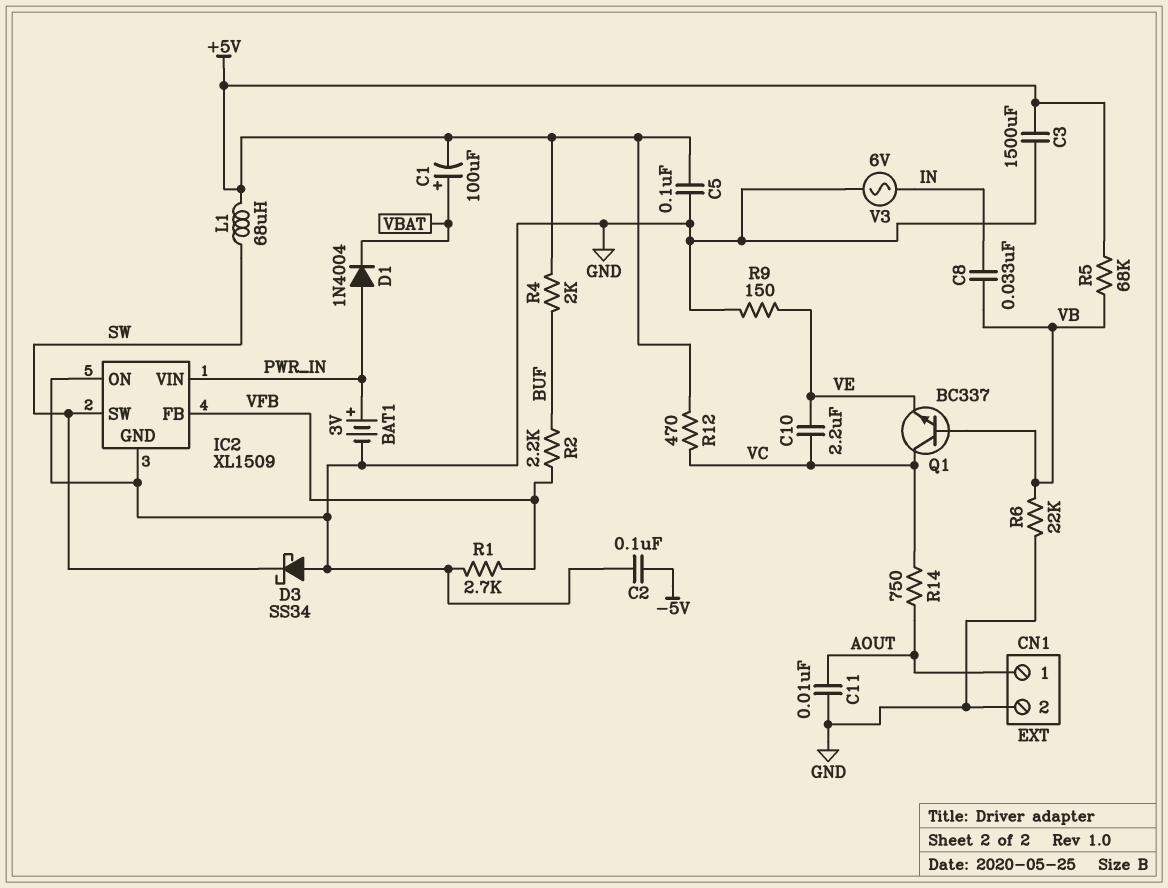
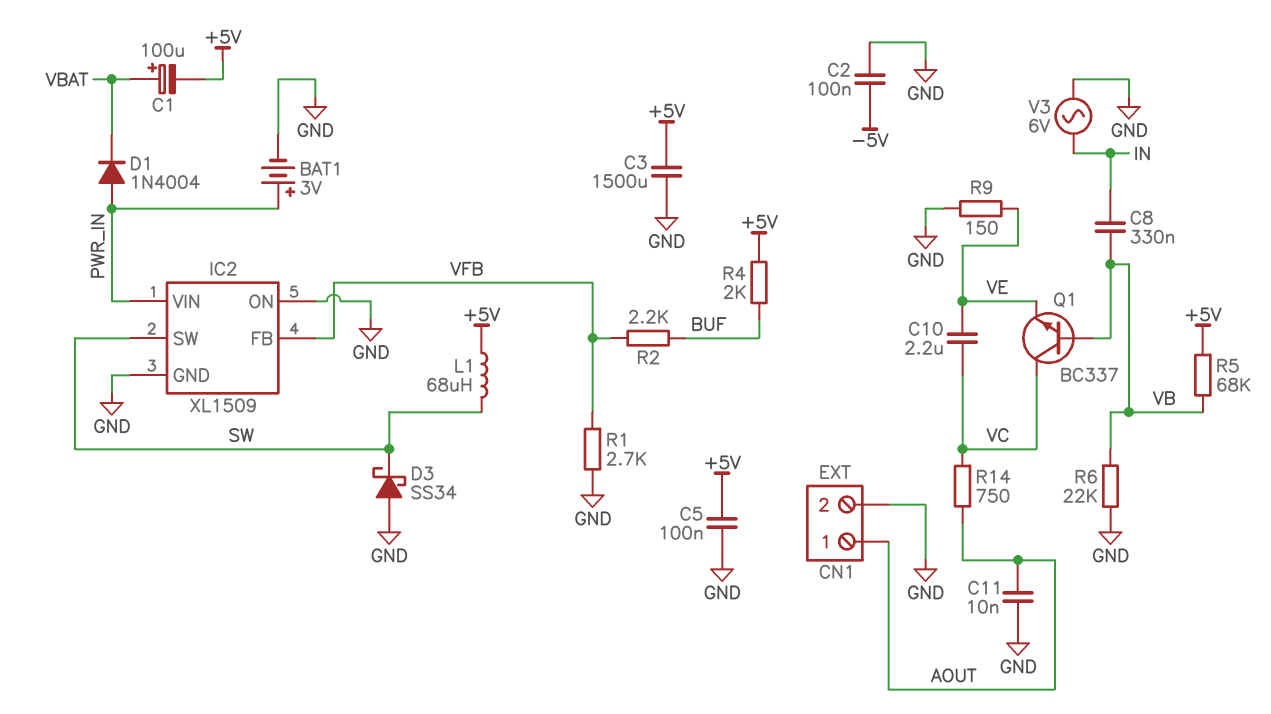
C8: 33nF (IN, VB) -> 330nF (IN, VB)
R12: 470 (+5V, VC) -> none

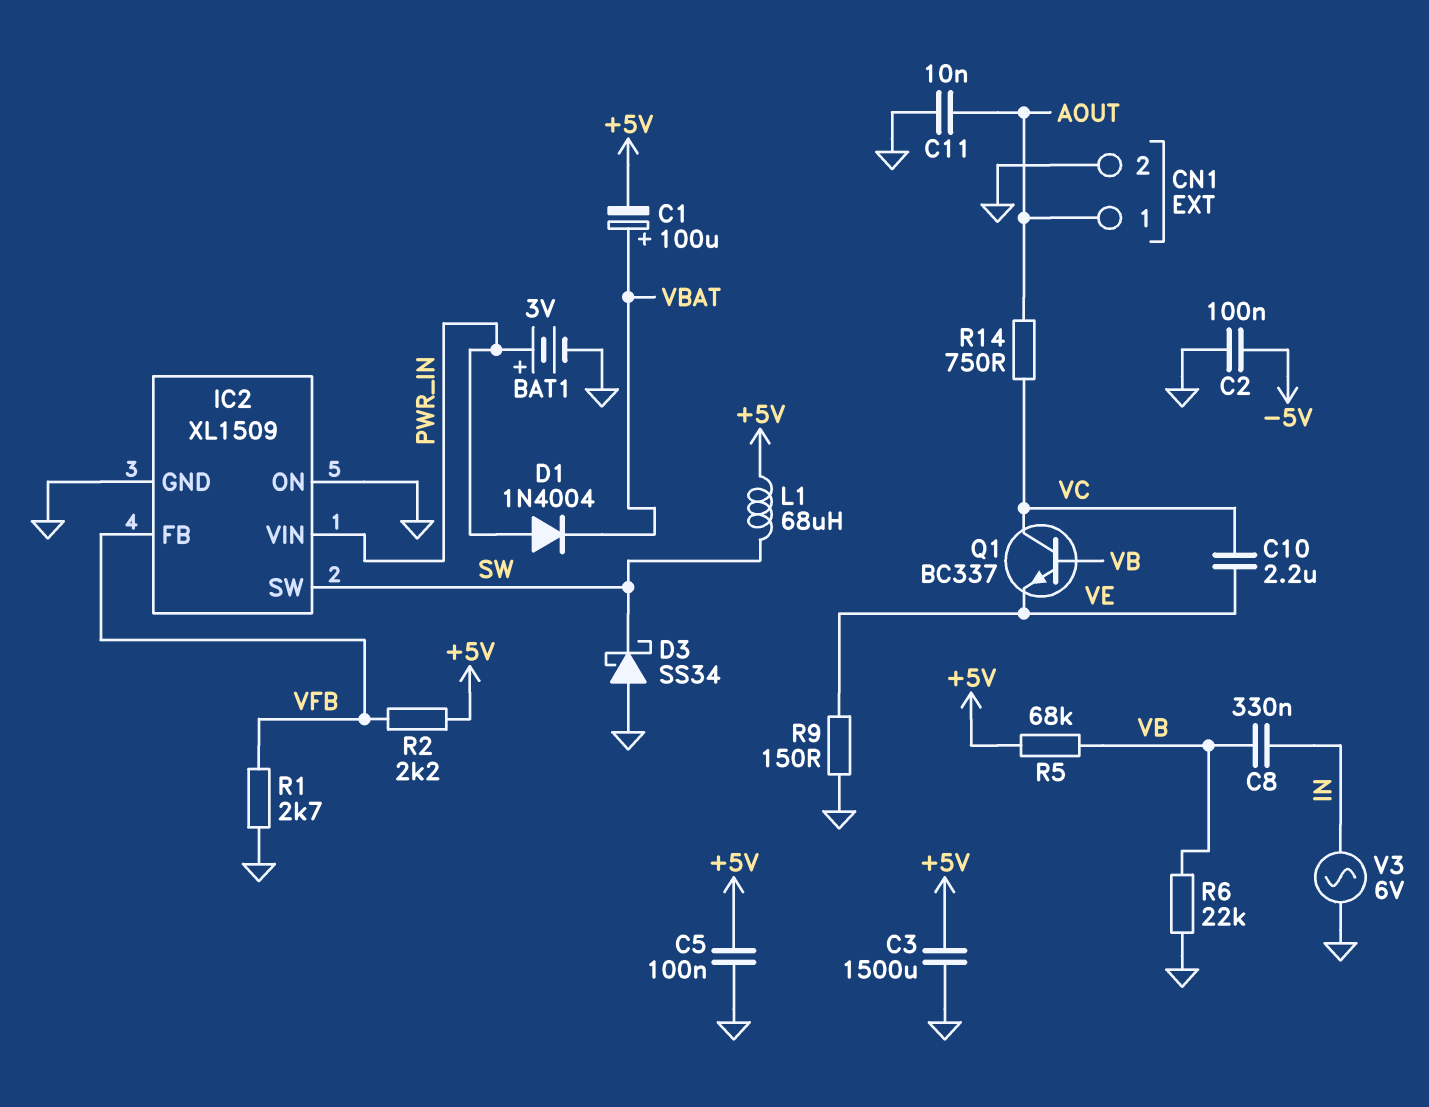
R2: 2.2k (BUF, VFB) -> 2.2k (+5V, VFB)
R4: 2k (+5V, BUF) -> none

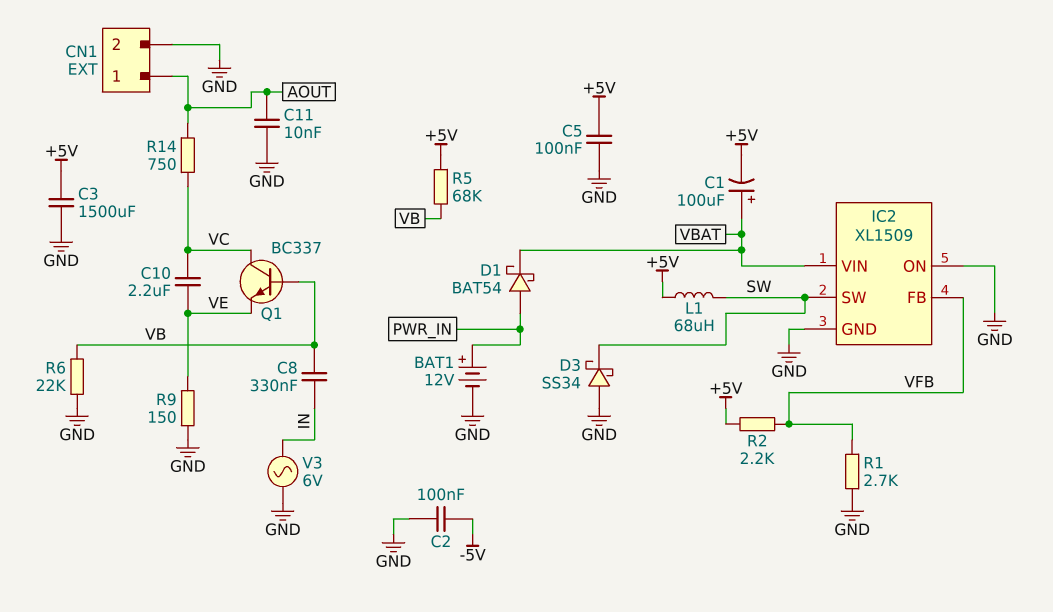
BAT1: 3V (plus PWR_IN, minus GND) -> 12V (plus PWR_IN, minus GND)
D1: diode 1N4004 (A PWR_IN, K VBAT) -> schottky BAT54 (A PWR_IN, K VBAT)
IC2 pin VIN: PWR_IN -> VBAT

